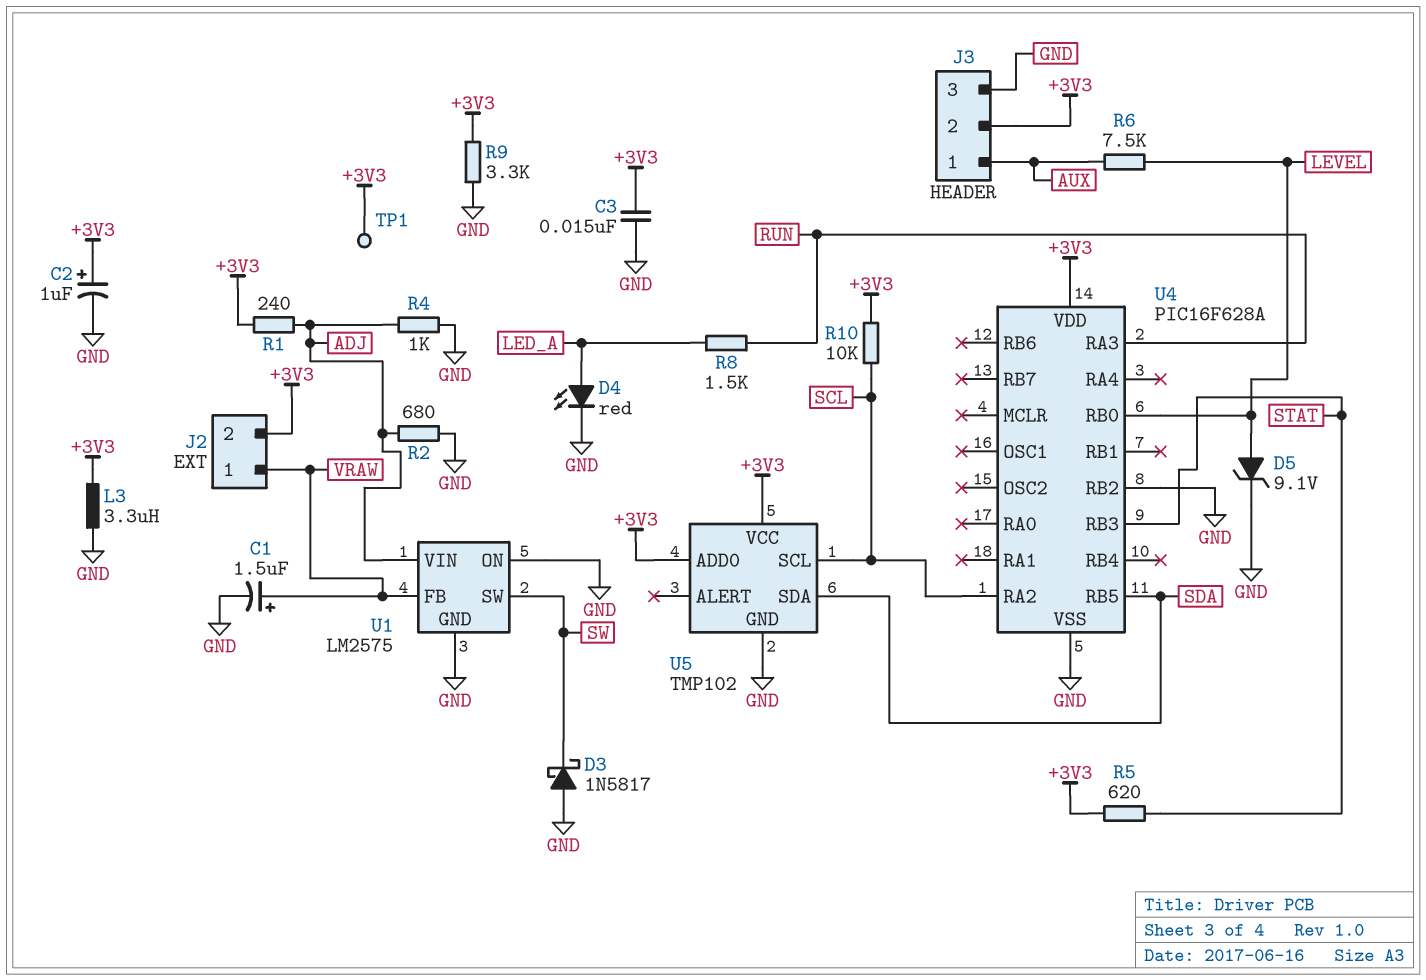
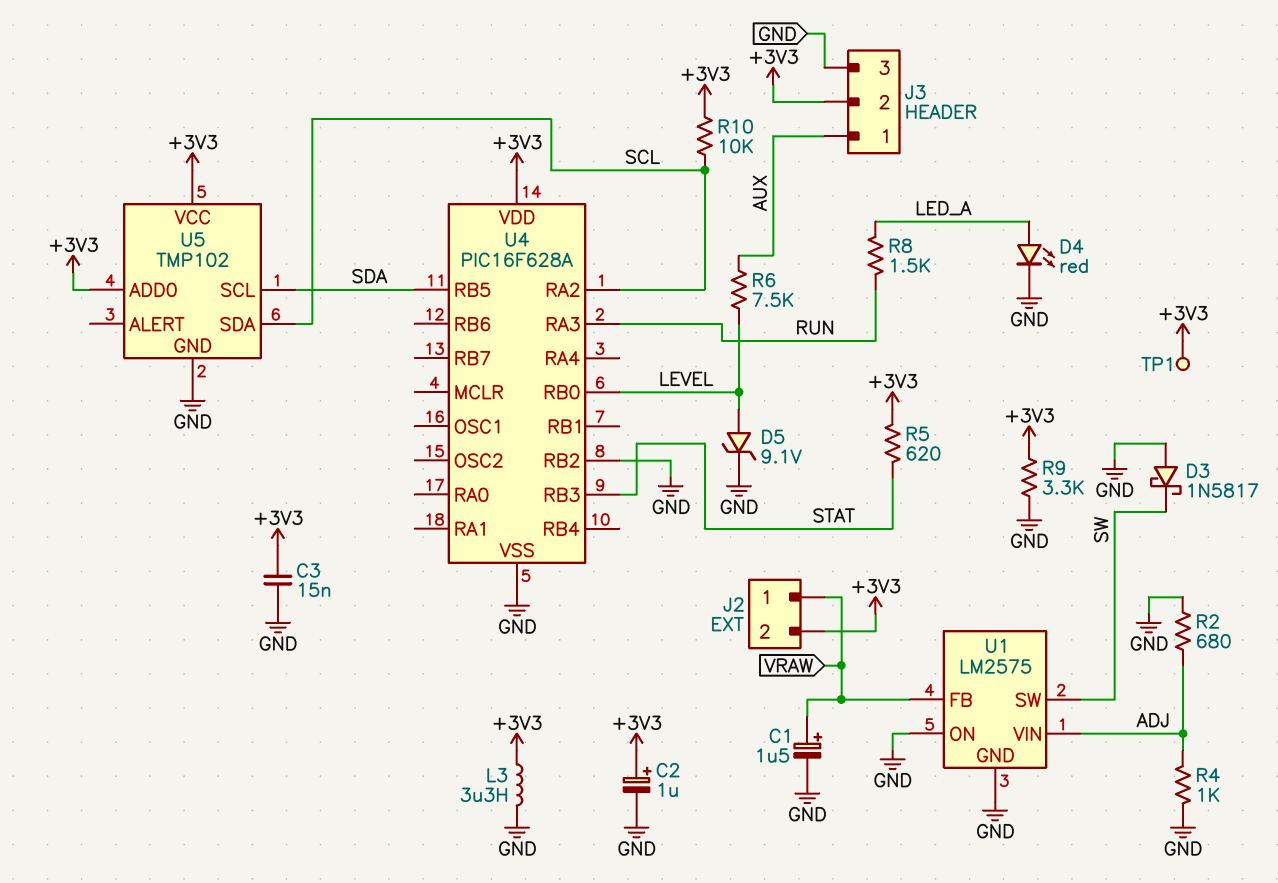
R1: 240 (+3V3, ADJ) -> none
U5 pin SCL: SCL -> SDA
U5 pin SDA: SDA -> SCL

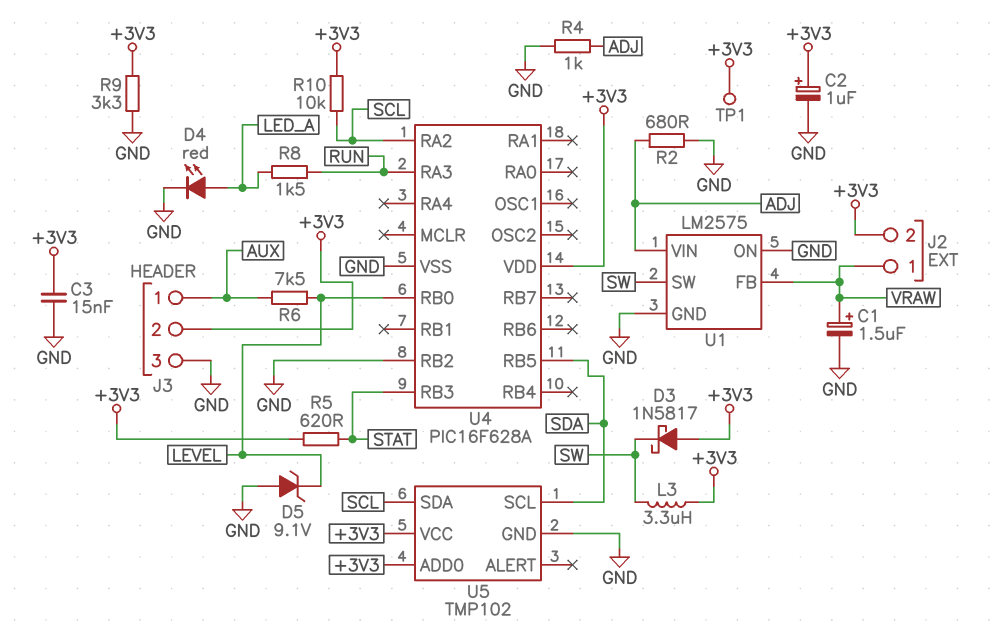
D3: schottky 1N5817 (A GND, K SW) -> schottky 1N5817 (A +3V3, K SW)
D5: zener 9.1V (A LEVEL, K GND) -> zener 9.1V (A GND, K LEVEL)
L3: 3.3uH (+3V3, GND) -> 3.3uH (+3V3, SW)

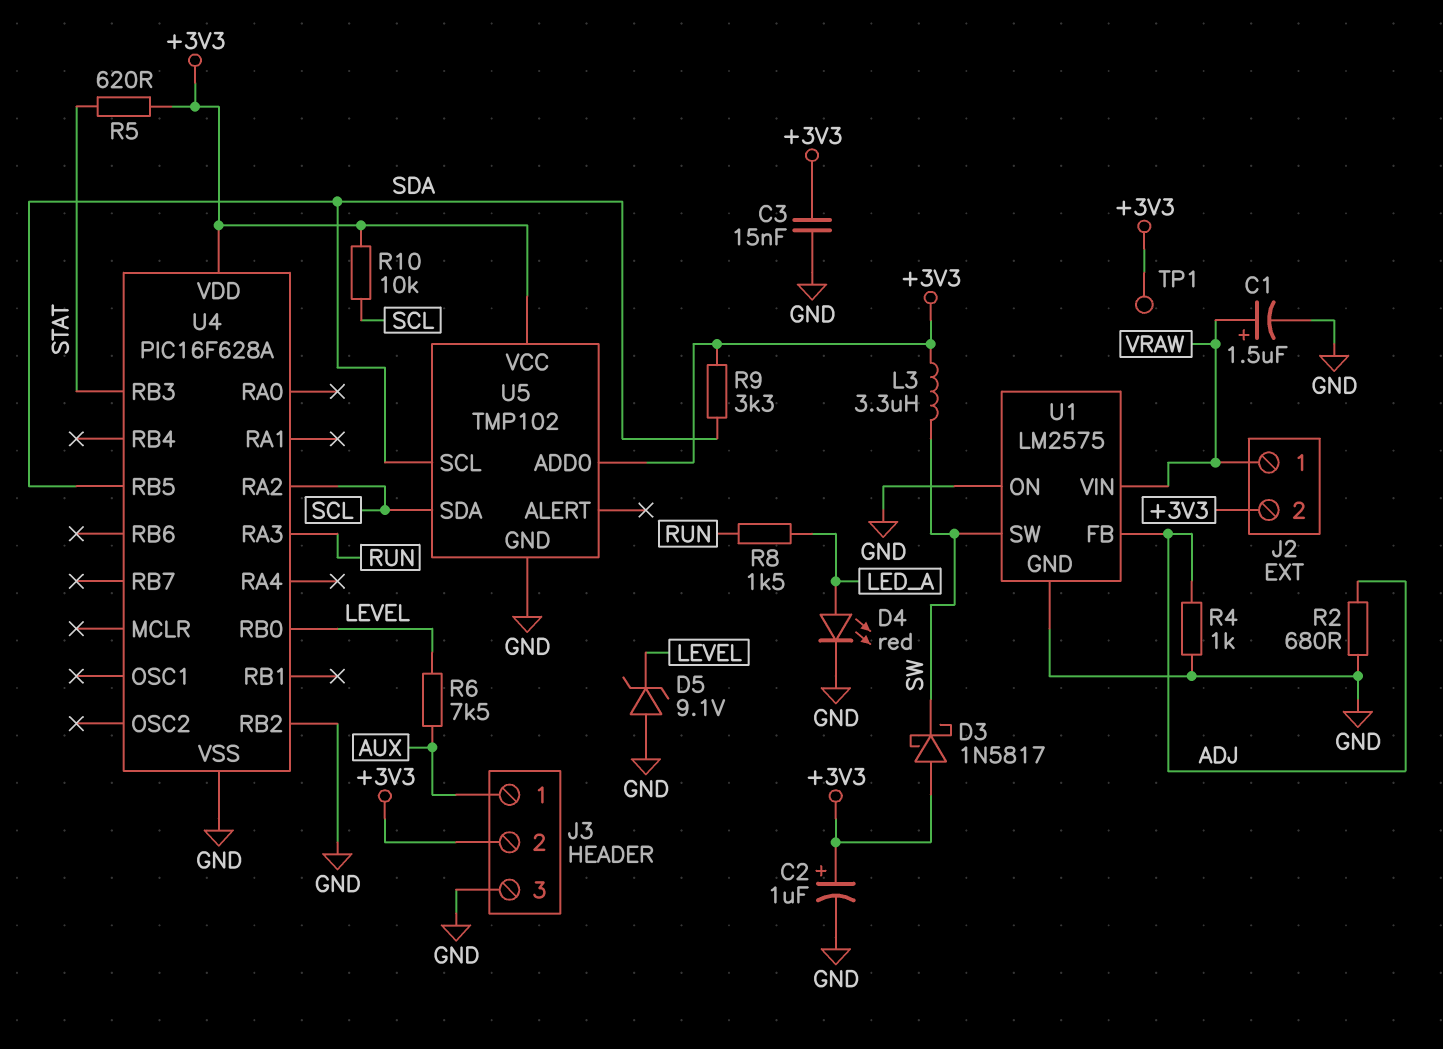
R9: 3.3k (+3V3, GND) -> 3.3k (+3V3, SDA)
U1 pin FB: VRAW -> ADJ
U1 pin VIN: ADJ -> VRAW

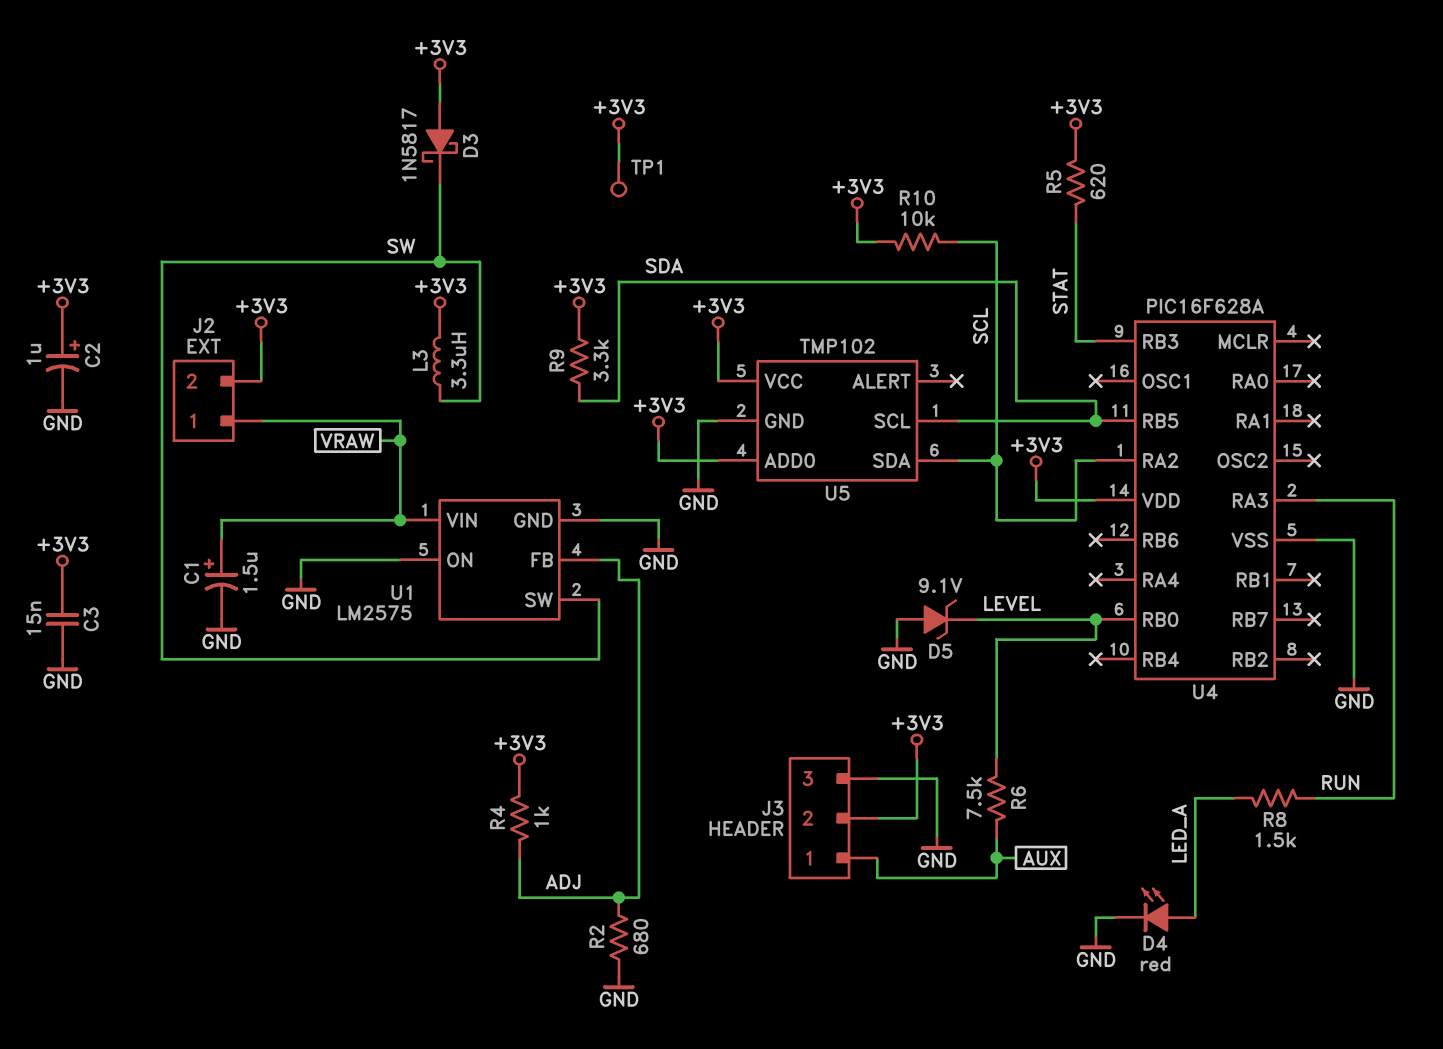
R4: 1k (ADJ, GND) -> 1k (+3V3, ADJ)
U4 pin RB2: GND -> none

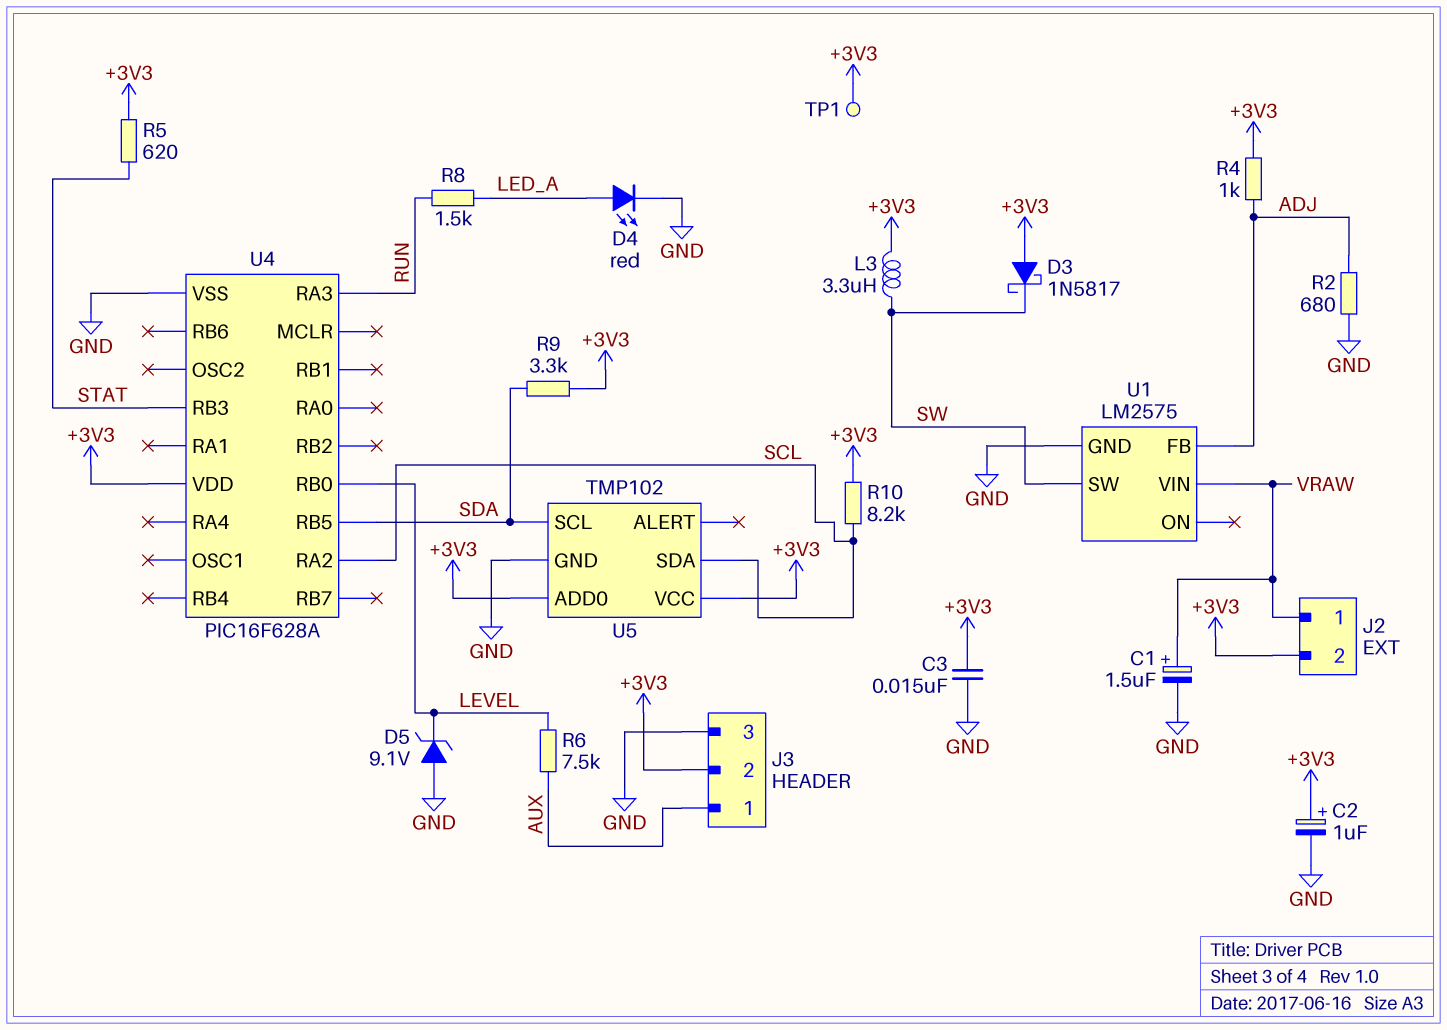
R10: 10k (+3V3, SCL) -> 8.2k (+3V3, SCL)
U1 pin ON: GND -> none

